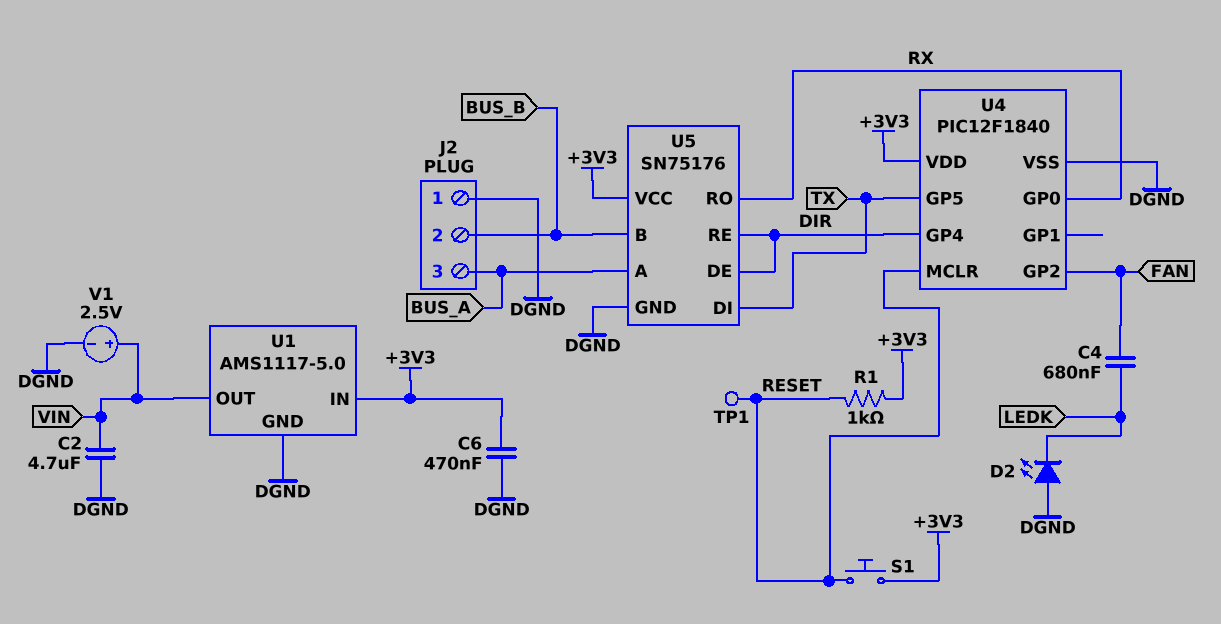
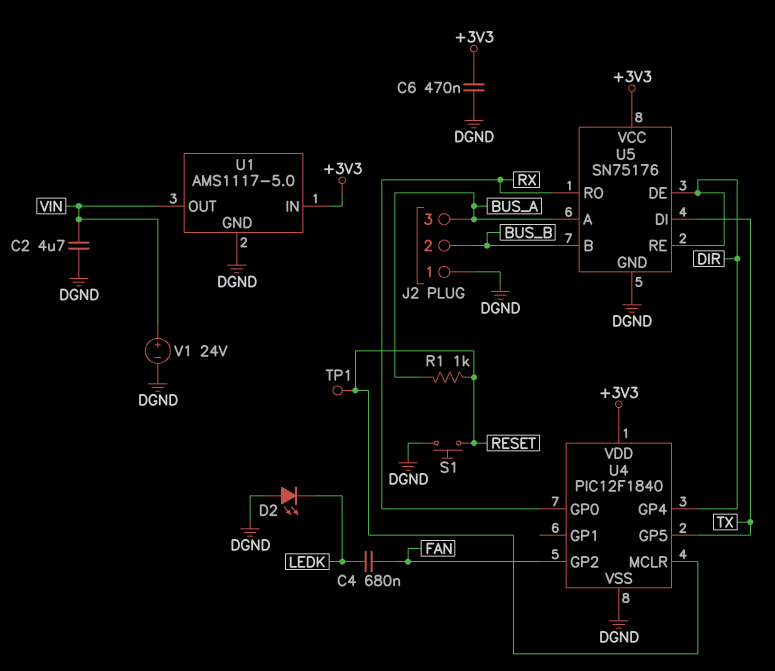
R1: 1k (+3V3, RESET) -> 1k (BUS_A, RESET)
S1: button (+3V3, RESET) -> button (DGND, RESET)
V1: 2.5V (plus VIN, minus DGND) -> 24V (plus VIN, minus DGND)

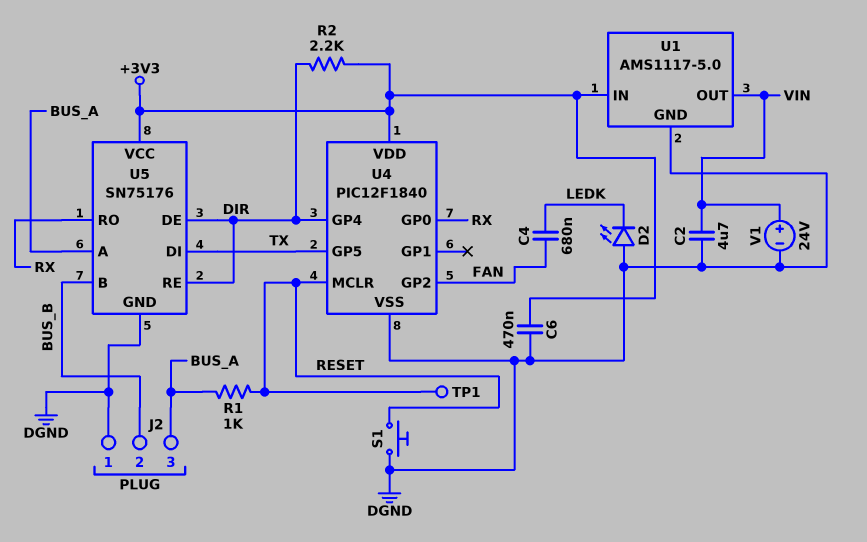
R2: none -> 2.2k (+3V3, DIR)

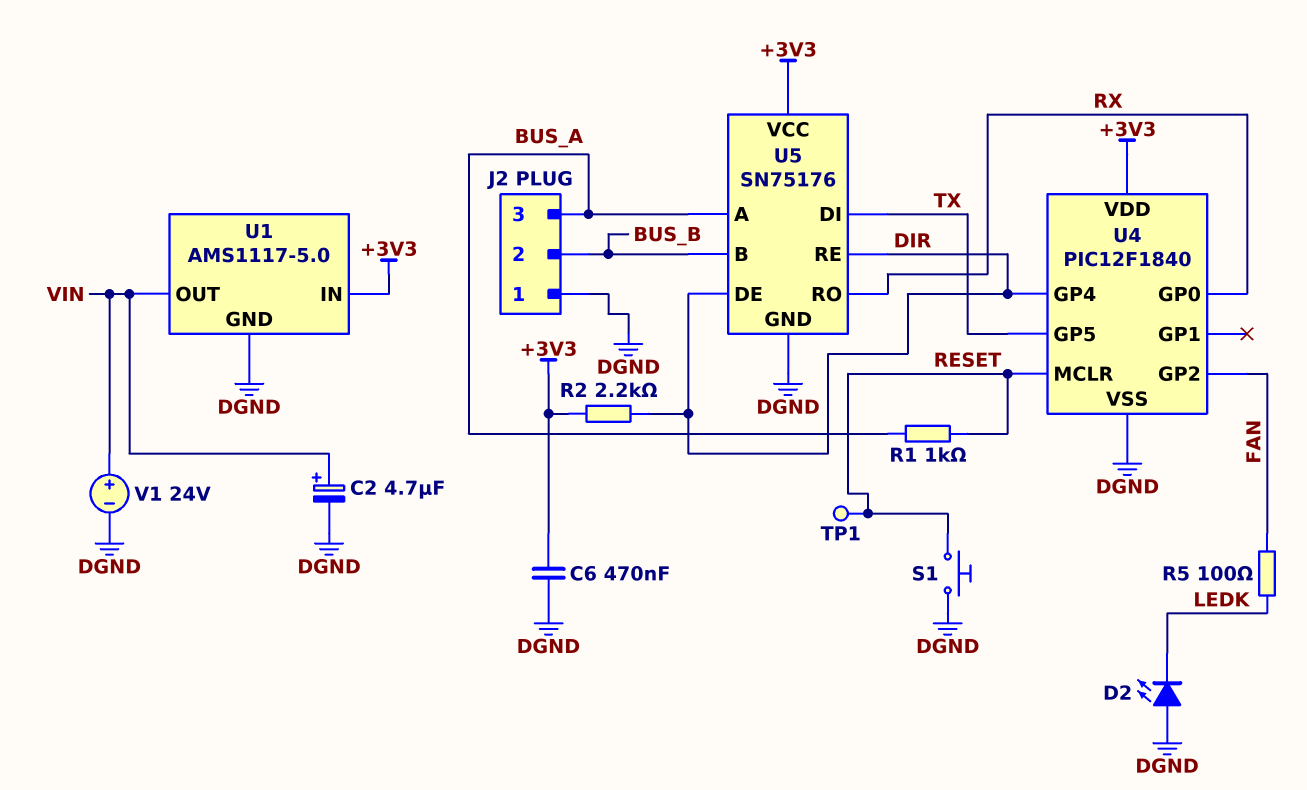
C2: 4.7uF (DGND, VIN) -> 4.7uF (plus VIN, minus DGND)
C4: 680nF (FAN, LEDK) -> none
R5: none -> 100 (FAN, LEDK)

